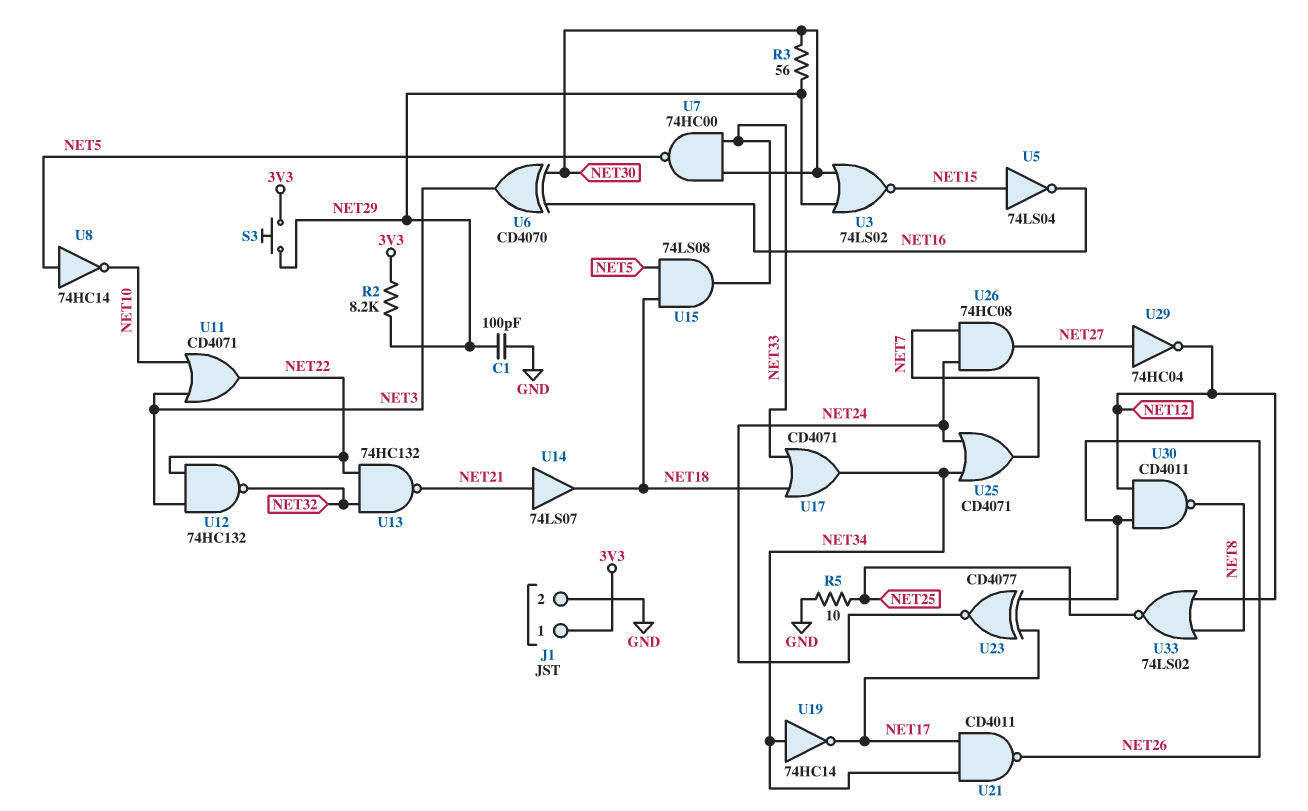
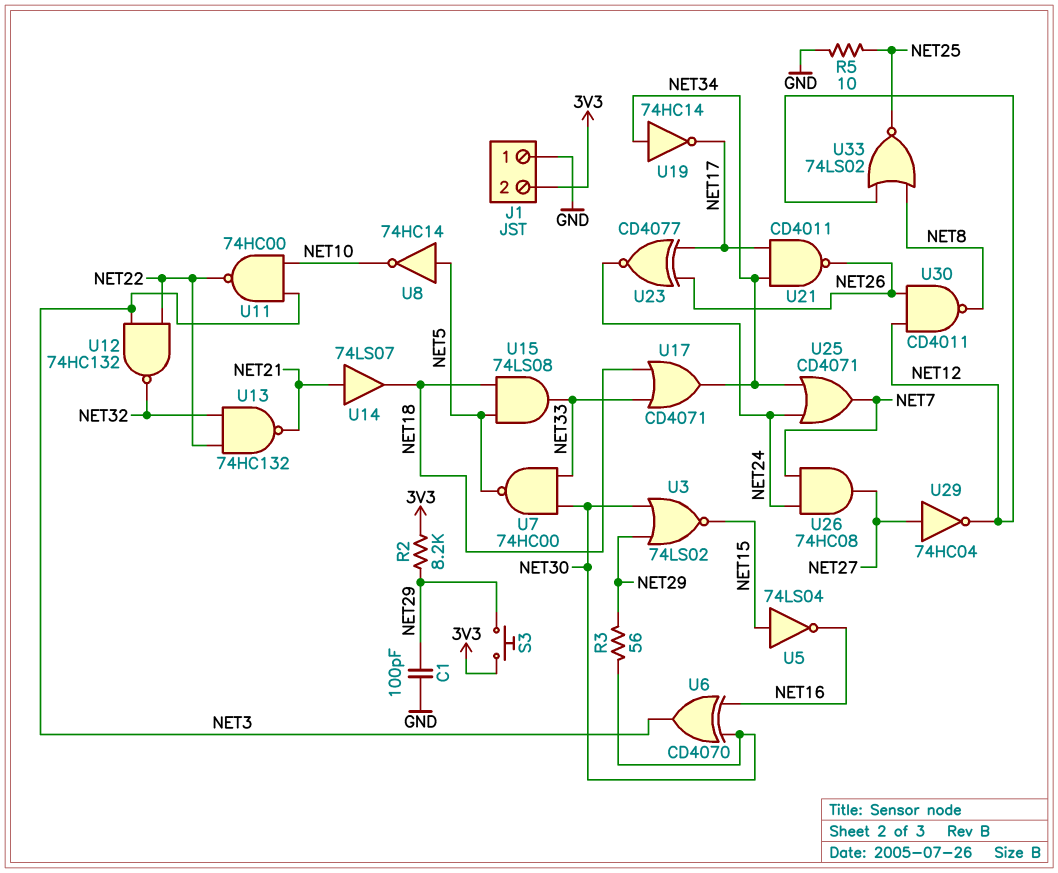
J1 pin 1: 3V3 -> GND
J1 pin 2: GND -> 3V3
U11: OR CD4071 (in NET3, in NET10, out NET22) -> NAND 74HC00 (in NET3, in NET10, out NET22)

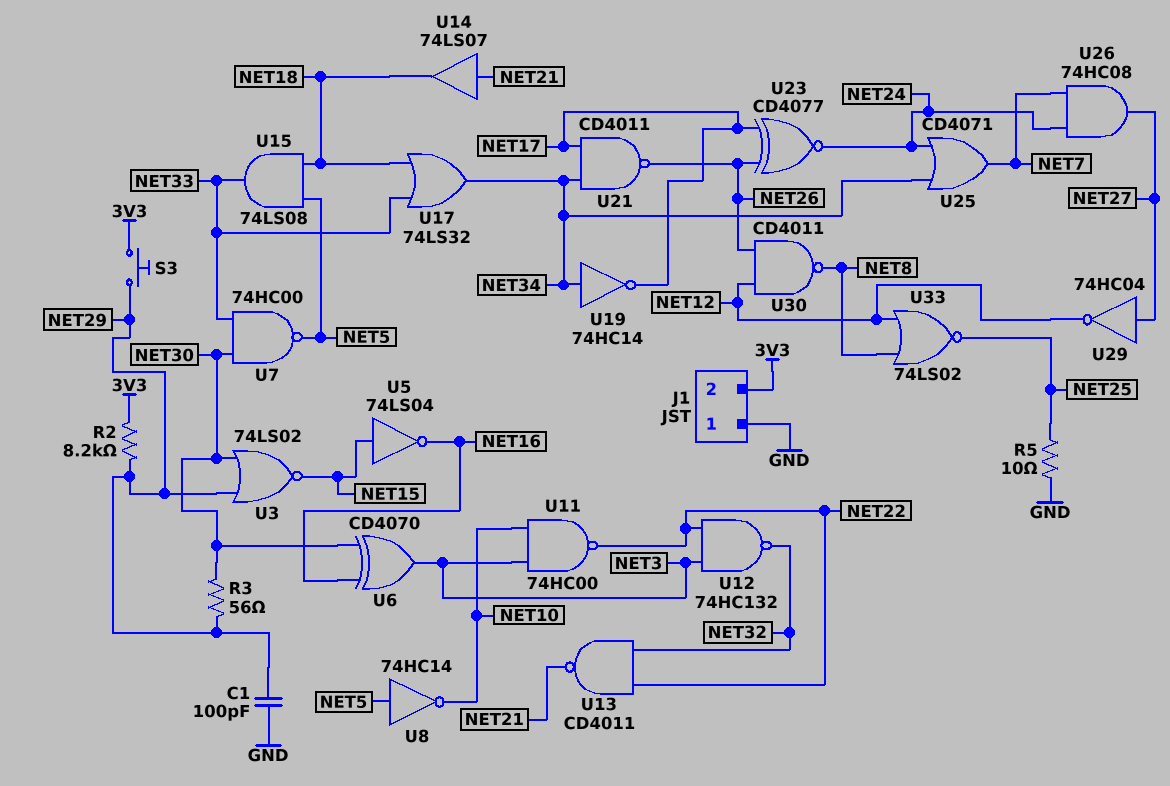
U13: NAND 74HC132 (in NET22, in NET32, out NET21) -> NAND CD4011 (in NET22, in NET32, out NET21)
U17: OR CD4071 (in NET18, in NET33, out NET34) -> OR 74LS32 (in NET18, in NET33, out NET34)

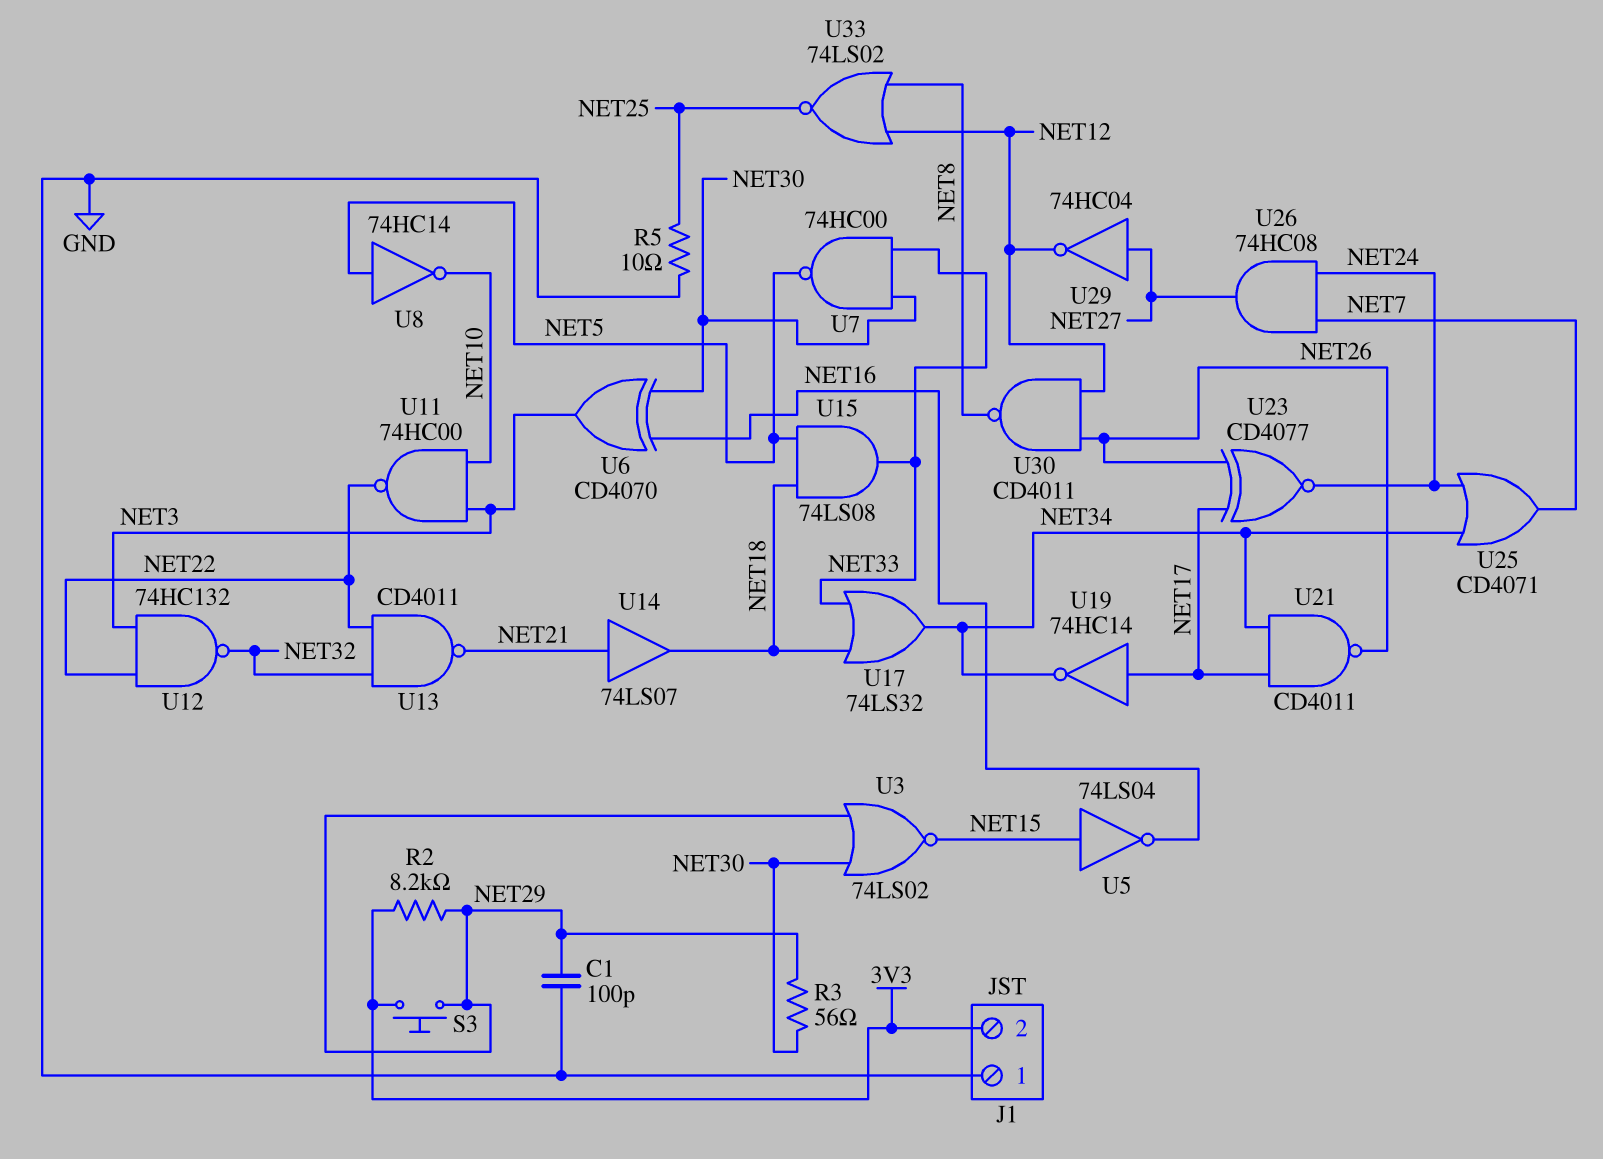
U19: NOT 74HC14 (in NET34, out NET17) -> NOT 74HC14 (in NET17, out NET34)

